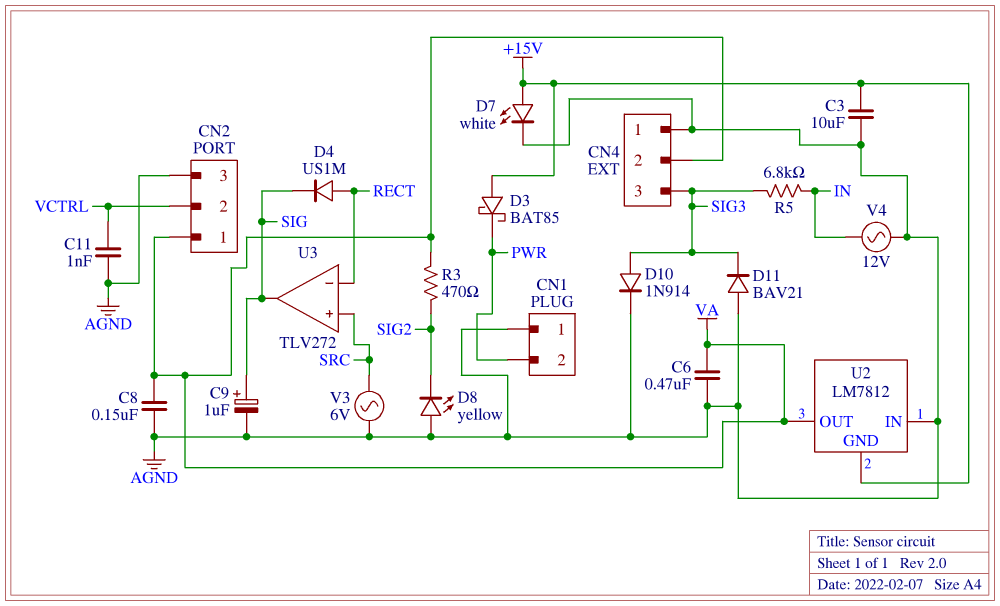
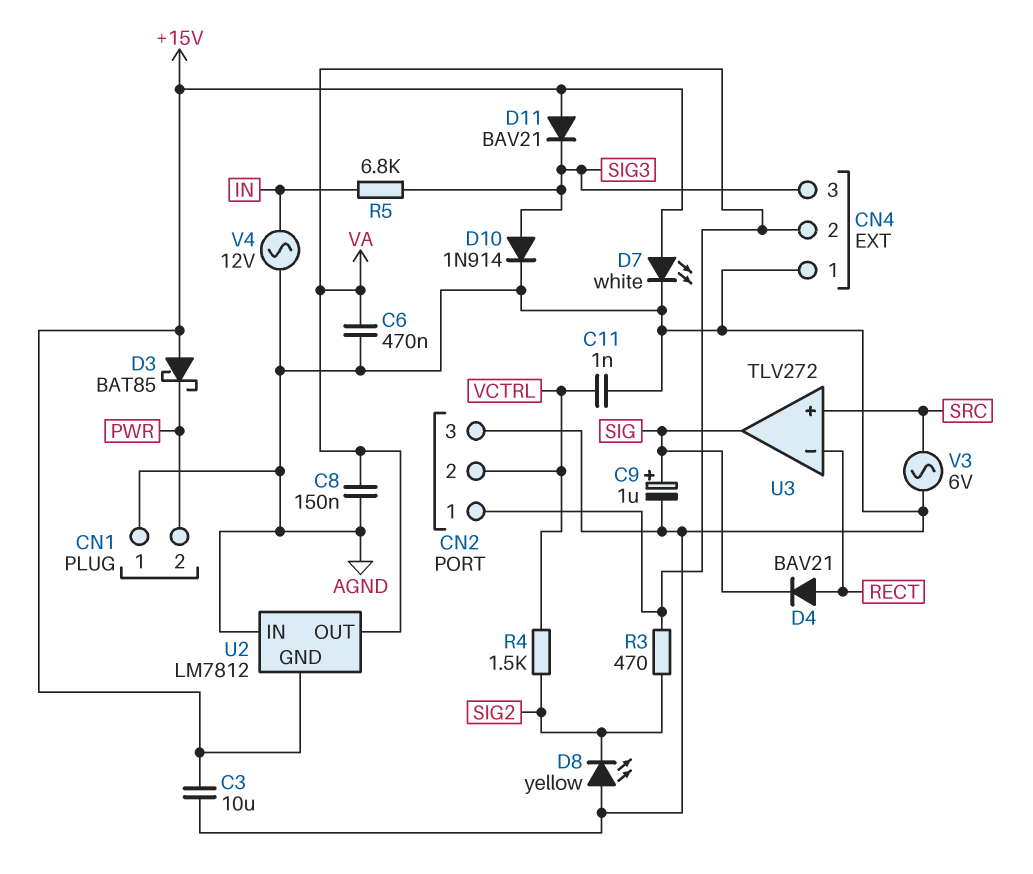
D4: diode US1M (A RECT, K SIG) -> diode BAV21 (A RECT, K SIG)
D11: diode BAV21 (A AGND, K SIG3) -> diode BAV21 (A +15V, K SIG3)
R4: none -> 1.5k (SIG2, VCTRL)

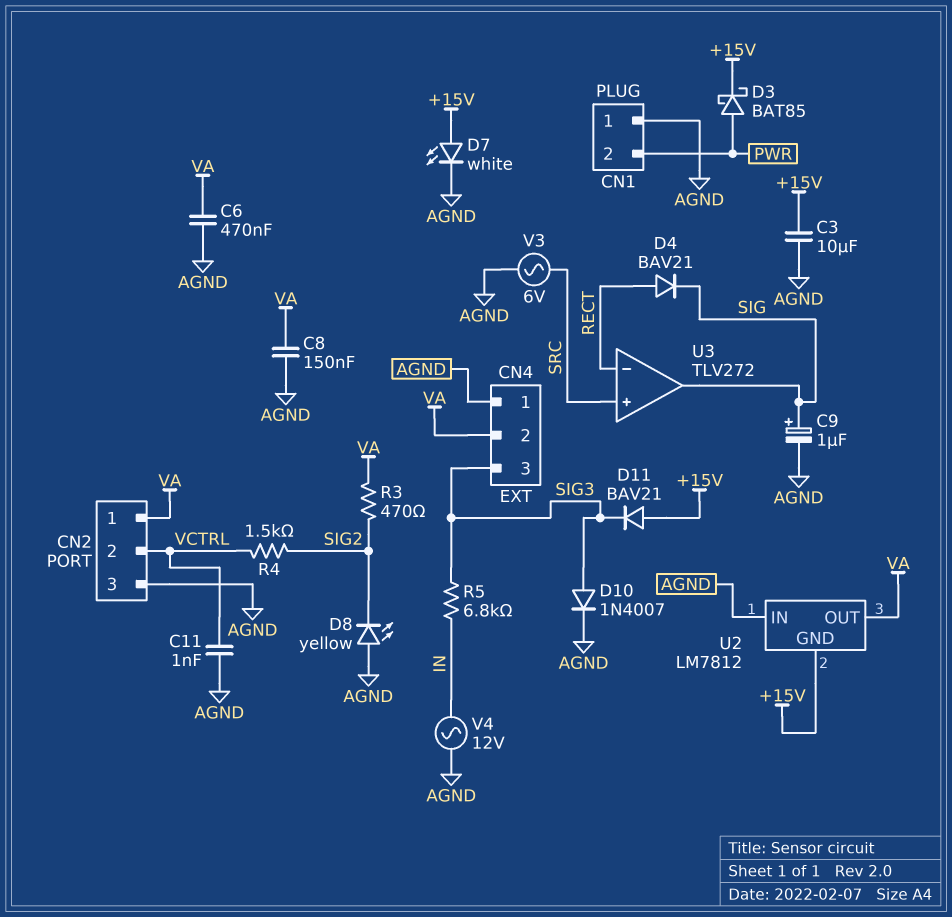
D3: schottky BAT85 (A +15V, K PWR) -> schottky BAT85 (A PWR, K +15V)
D10: diode 1N914 (A SIG3, K AGND) -> diode 1N4007 (A SIG3, K AGND)

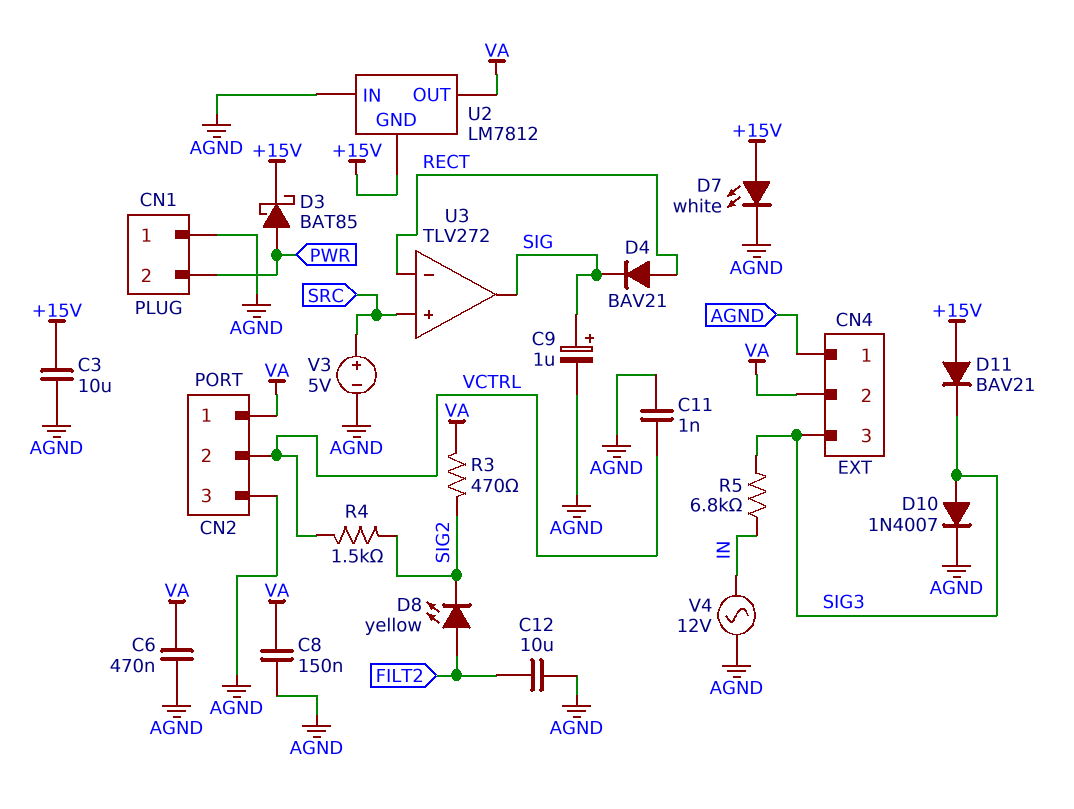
C12: none -> 10uF (AGND, FILT2)
D8: LED yellow (A AGND, K SIG2) -> LED yellow (A FILT2, K SIG2)
V3: AC 6V (AGND, SRC) -> 5V (plus SRC, minus AGND)

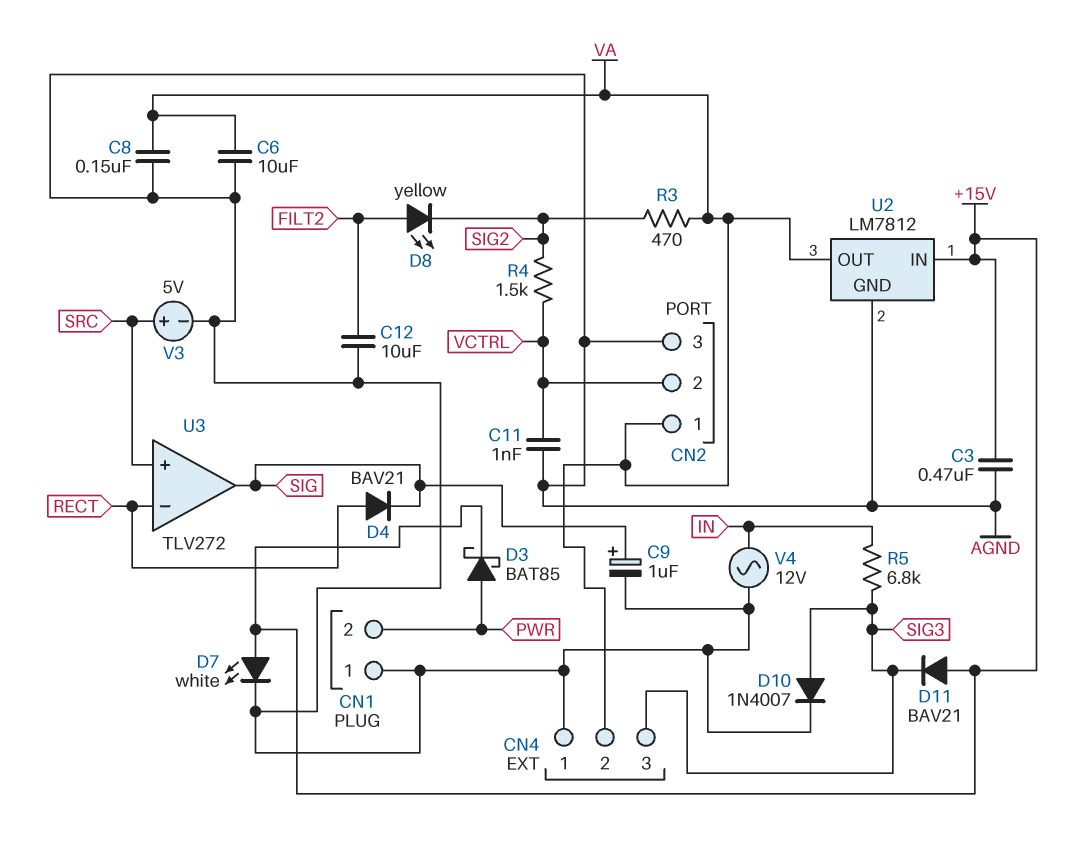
C3: 10uF (+15V, AGND) -> 470nF (+15V, AGND)
C6: 470nF (AGND, VA) -> 10uF (AGND, VA)
U2 pin GND: +15V -> AGND
U2 pin IN: AGND -> +15V

